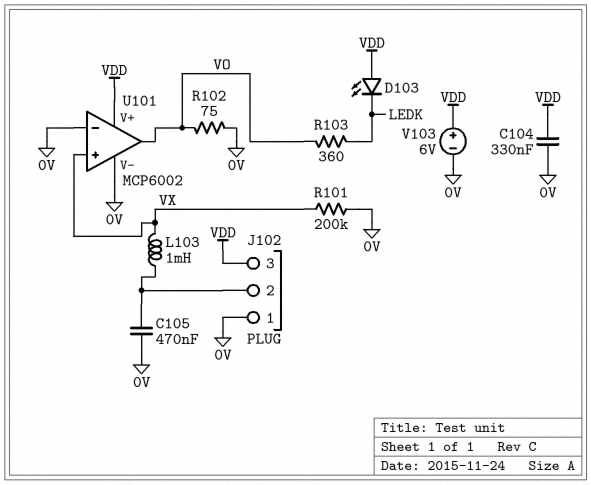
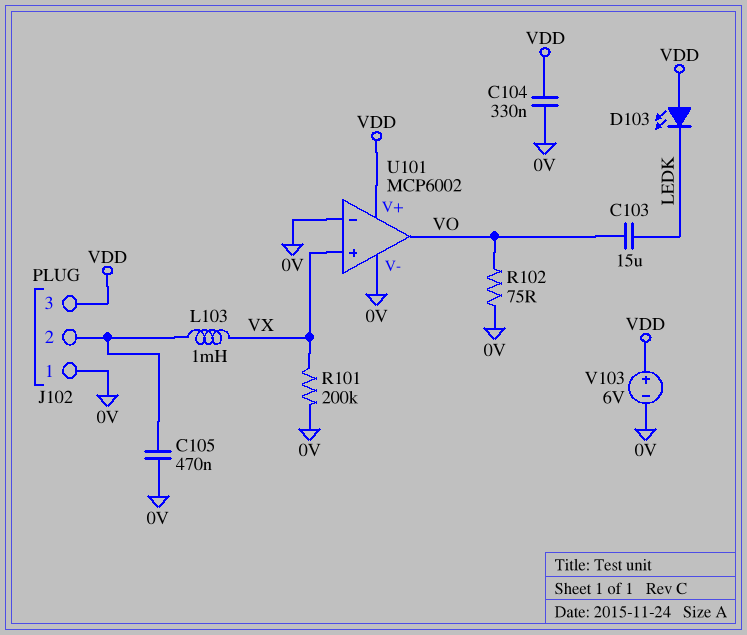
C103: none -> 15uF (LEDK, VO)
R103: 360 (LEDK, VO) -> none

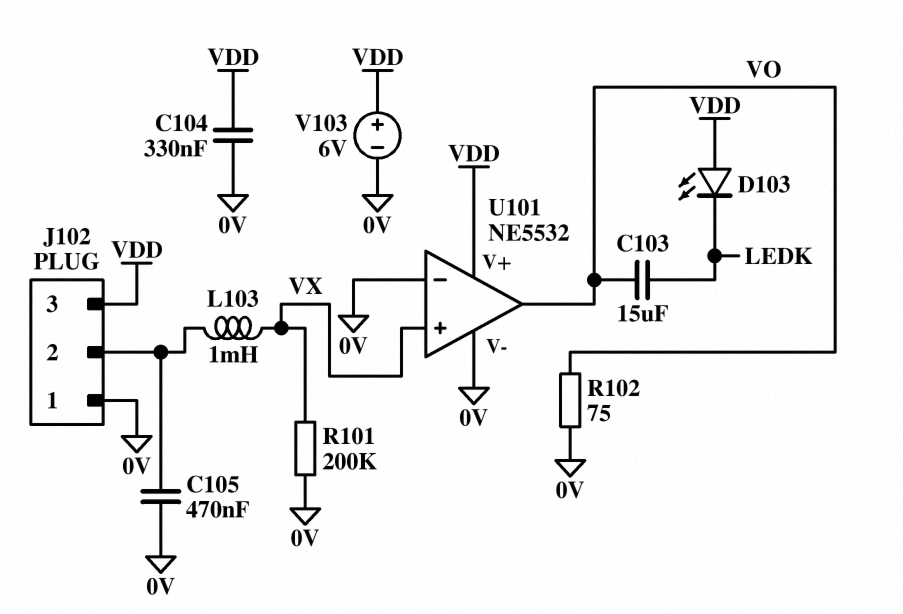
U101: MCP6002 -> NE5532

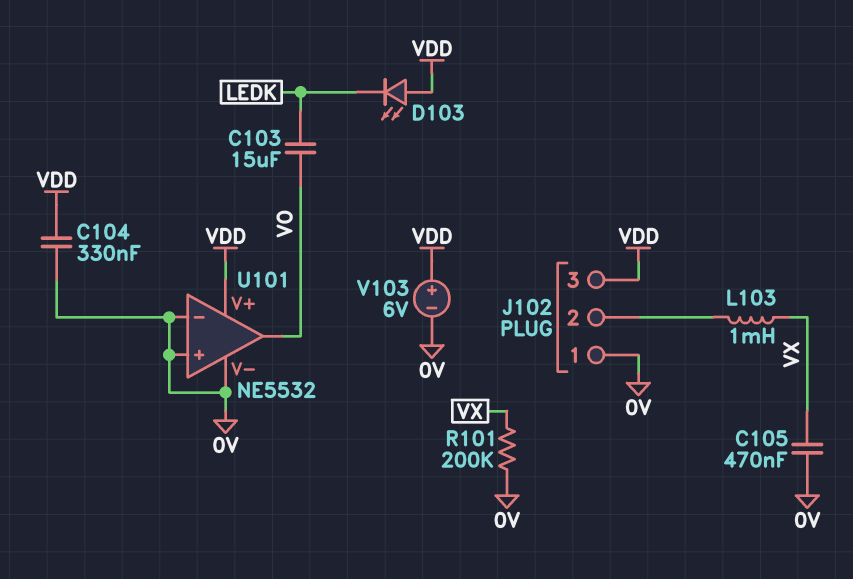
C105: 470nF (0V, J102/2) -> 470nF (0V, VX)
R102: 75 (0V, VO) -> none
U101 pin in+: VX -> 0V

